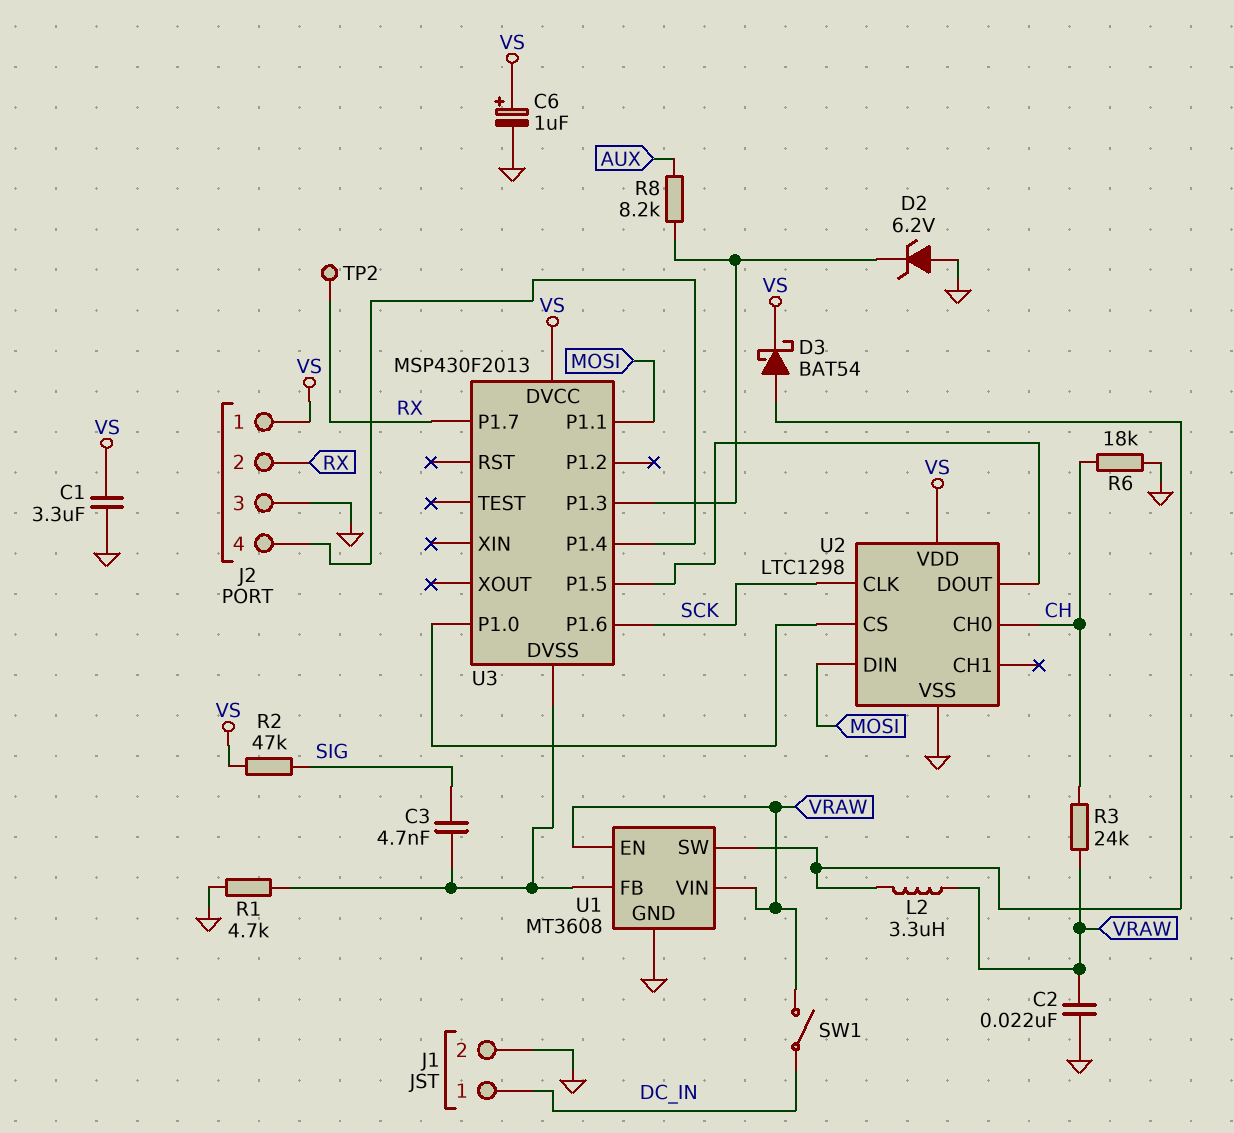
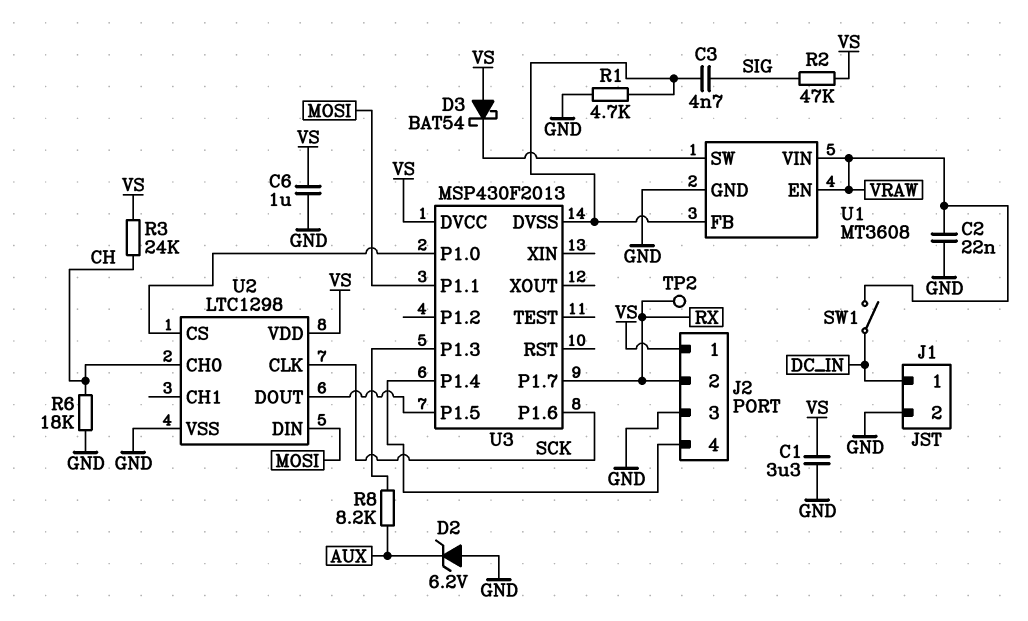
C6: 1uF (plus VS, minus GND) -> 1uF (GND, VS)
D2: zener 6.2V (A GND, K U3/P1.3) -> zener 6.2V (A GND, K AUX)
D3: schottky BAT54 (A U1/SW, K VS) -> schottky BAT54 (A VS, K U1/SW)
L2: 3.3uH (U1/SW, VRAW) -> none
R3: 24k (CH, VRAW) -> 24k (CH, VS)

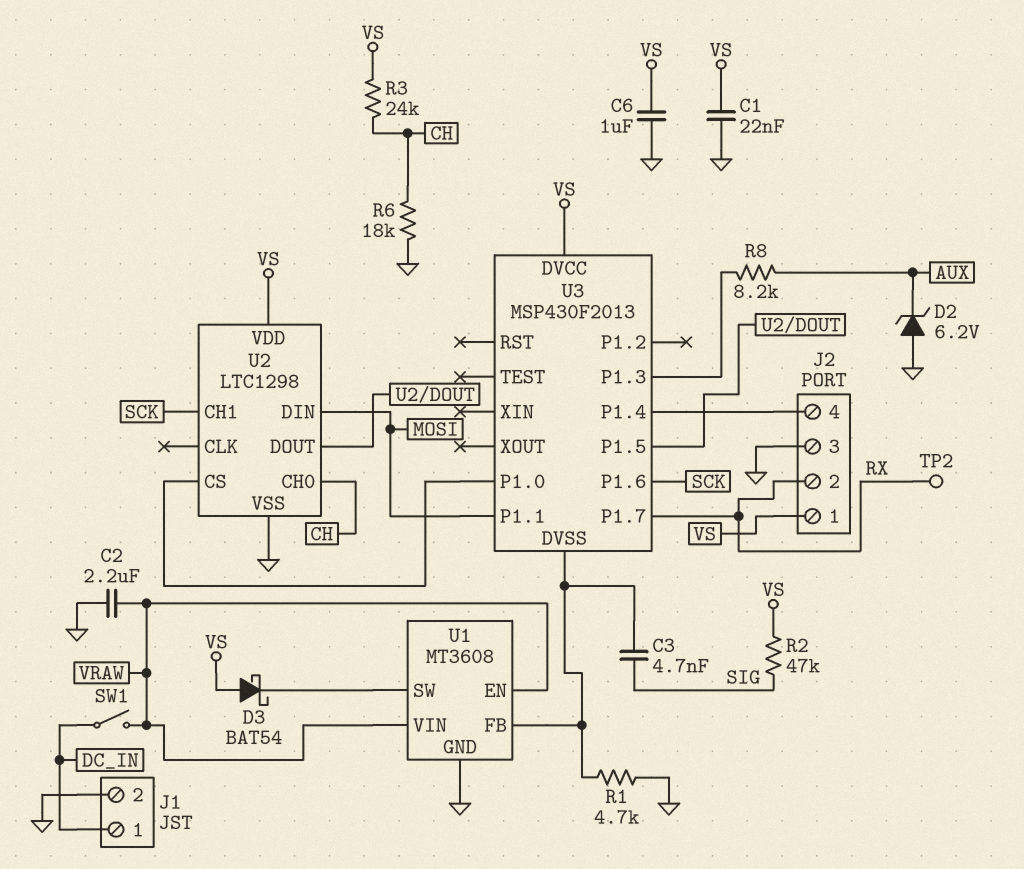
C1: 3.3uF (GND, VS) -> 22nF (GND, VS)
C2: 22nF (GND, VRAW) -> 2.2uF (GND, VRAW)
U2 pin CH1: none -> SCK
U2 pin CLK: SCK -> none

